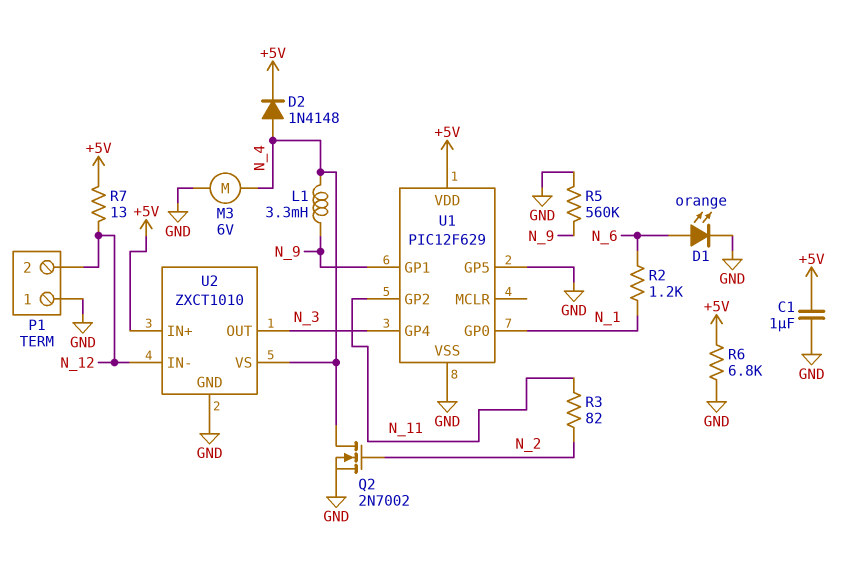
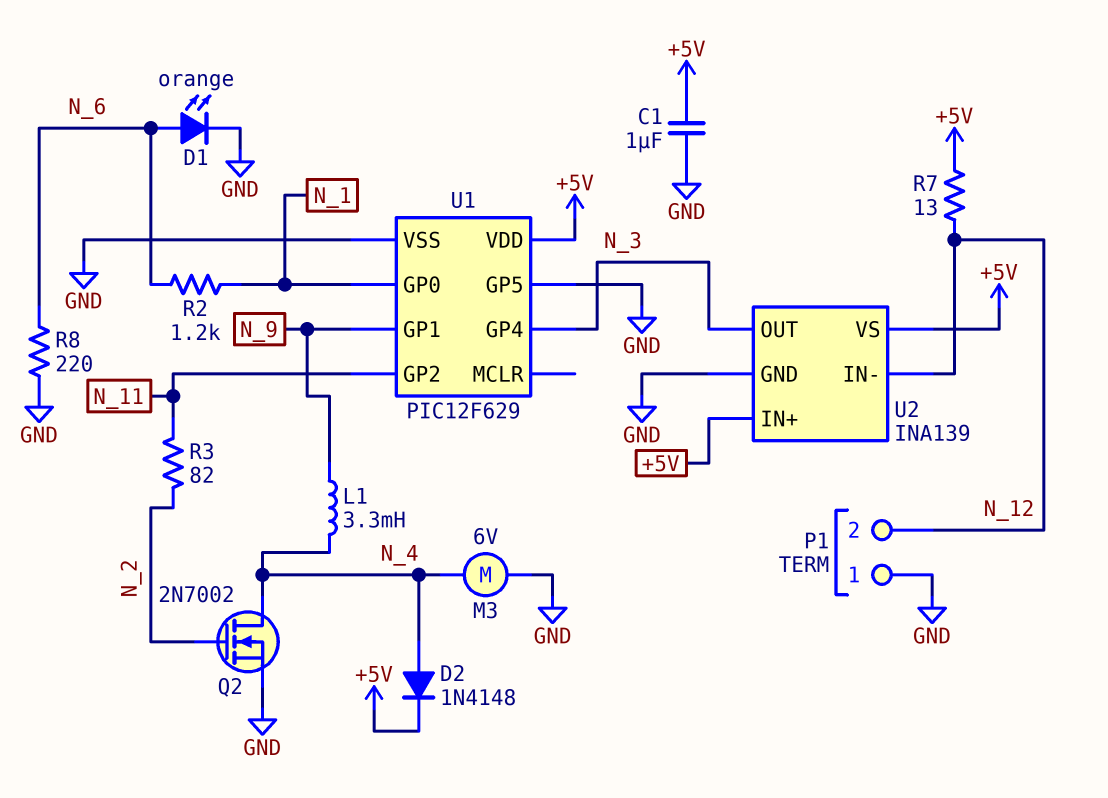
R5: 560k (GND, N_9) -> none
R6: 6.8k (+5V, GND) -> none
R8: none -> 220 (GND, N_6)
U2: ZXCT1010 -> INA139
U2 pin VS: N_4 -> +5V

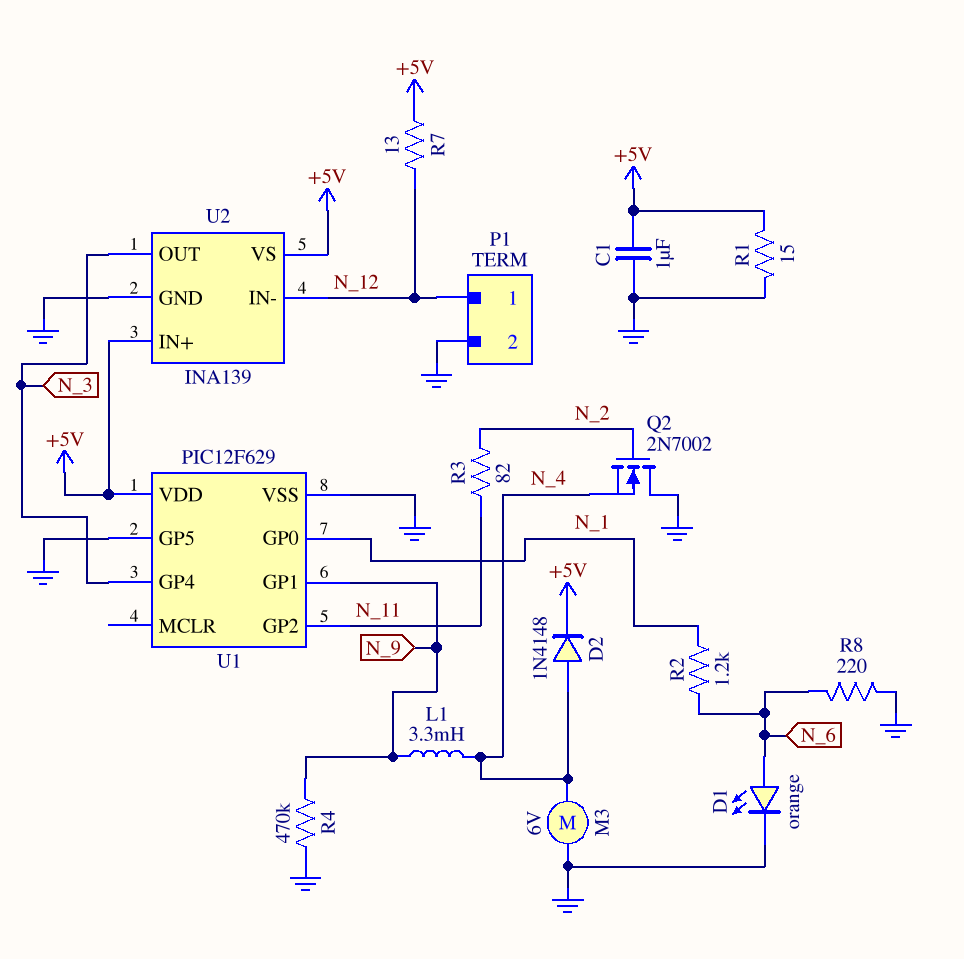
P1 pin 1: GND -> N_12
P1 pin 2: N_12 -> GND
Q2: NMOS 2N7002 (G N_2, D N_4, S GND) -> NMOS 2N7002 (G N_2, D GND, S N_4)
R1: none -> 15 (+5V, GND)
R4: none -> 470k (GND, N_9)

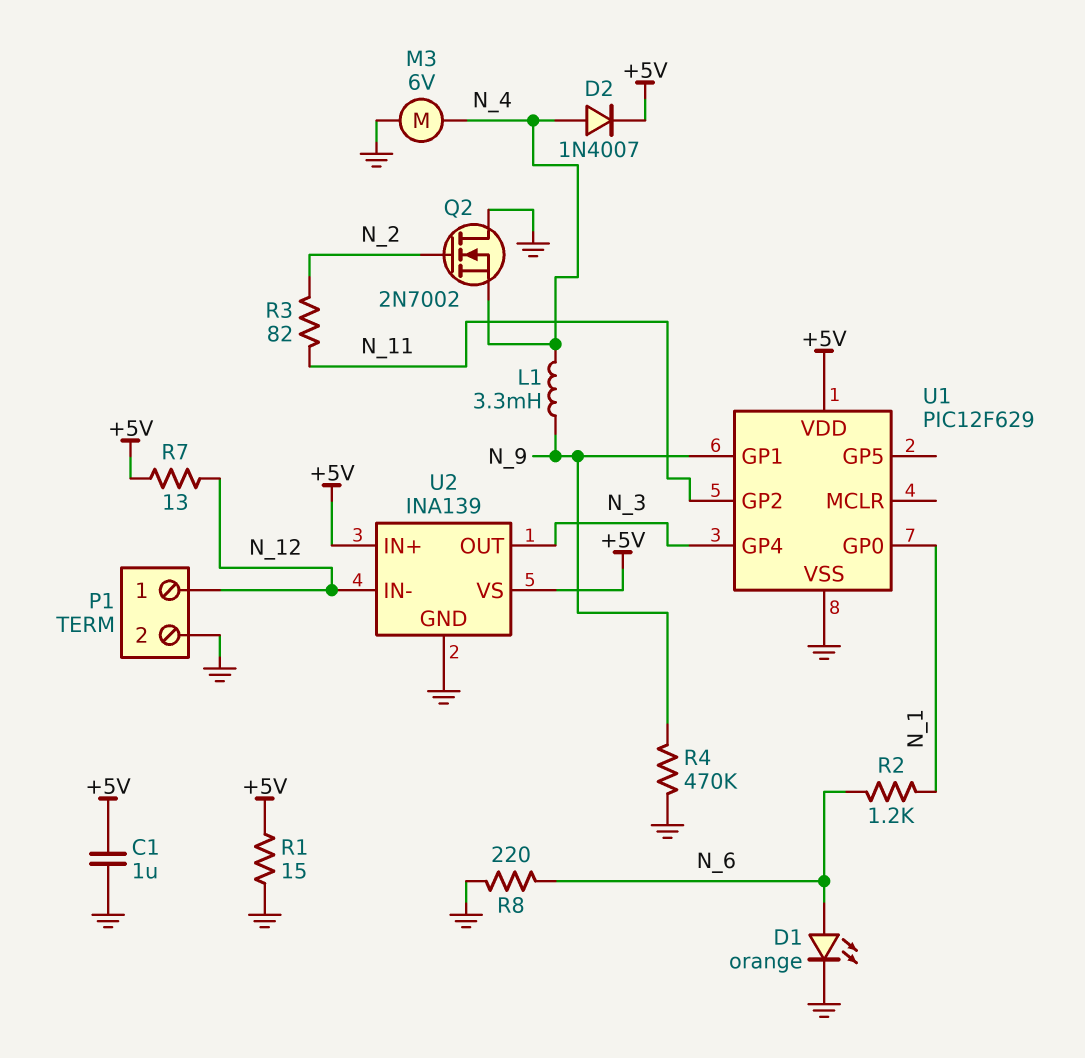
D2: diode 1N4148 (A N_4, K +5V) -> diode 1N4007 (A N_4, K +5V)
U1 pin GP5: GND -> none

